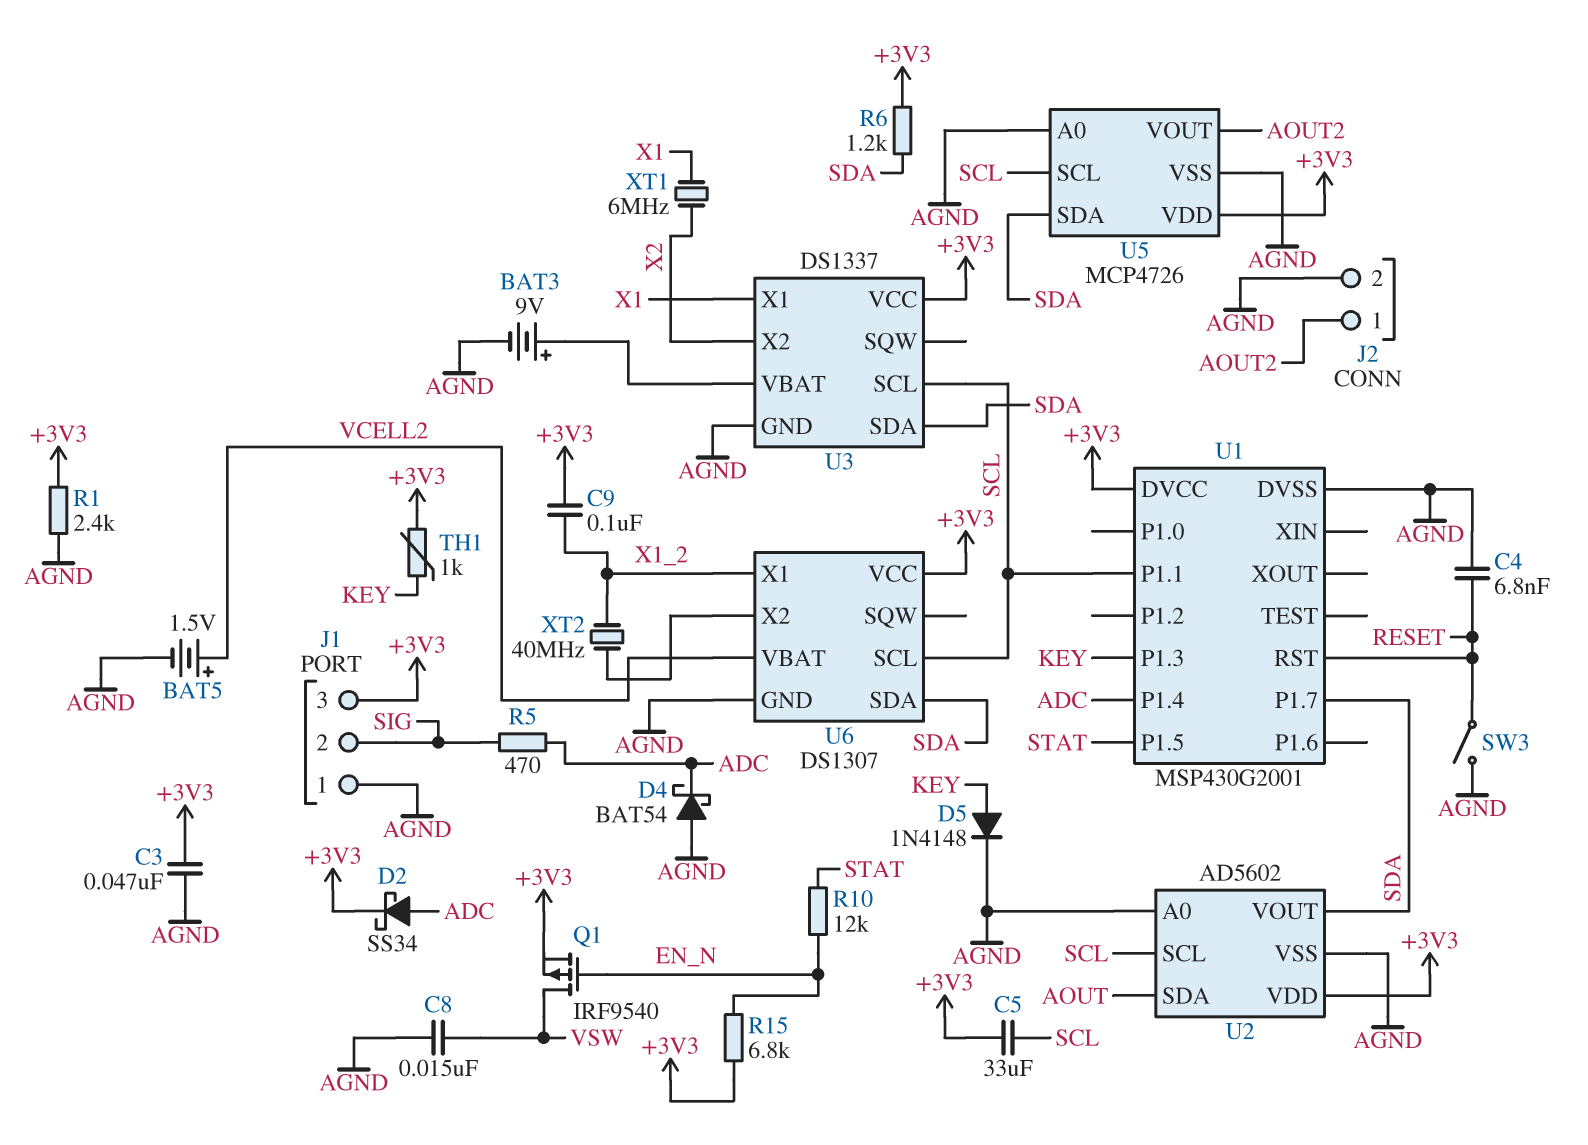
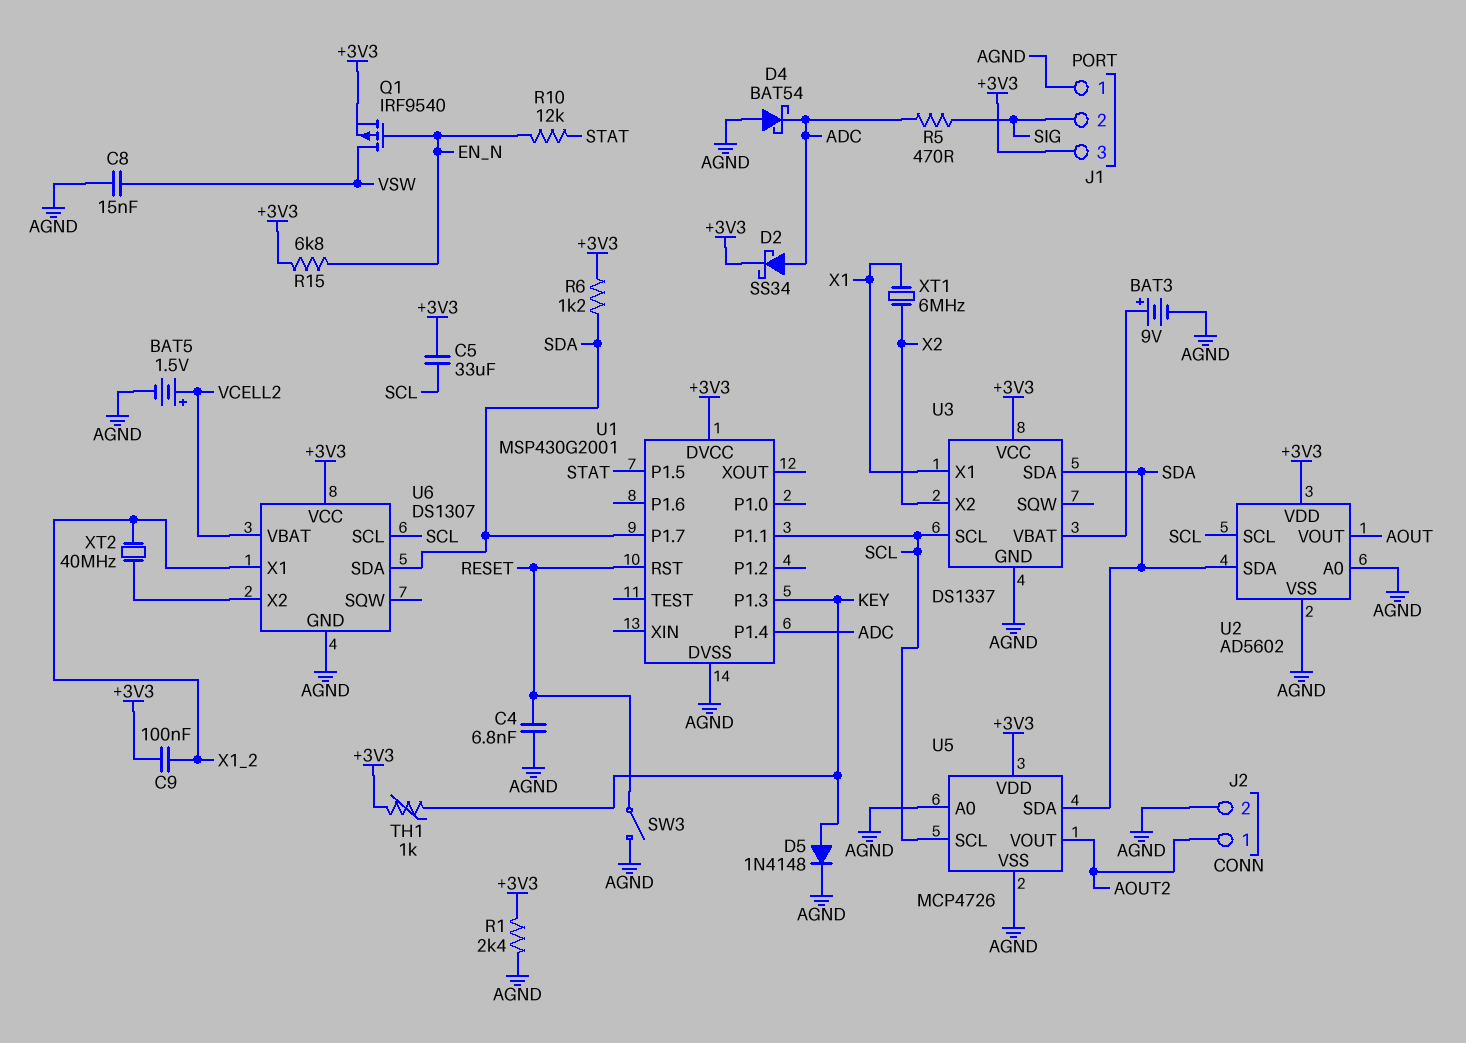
C3: 47nF (+3V3, AGND) -> none
U2 pin SDA: AOUT -> SDA
U2 pin VOUT: SDA -> AOUT

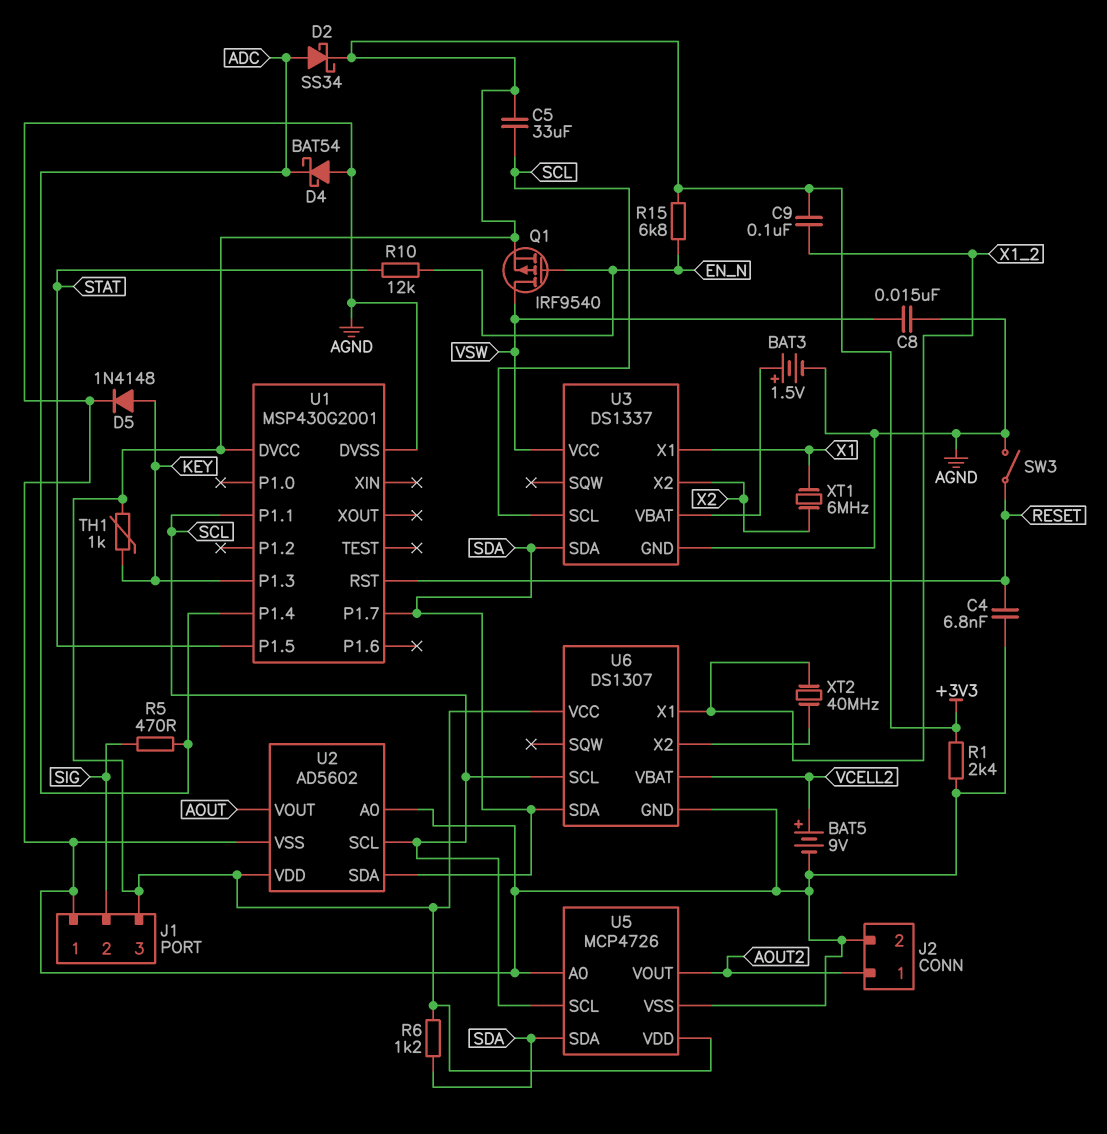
BAT3: 9V (plus U3/VBAT, minus AGND) -> 1.5V (plus U3/VBAT, minus AGND)
BAT5: 1.5V (plus VCELL2, minus AGND) -> 9V (plus VCELL2, minus AGND)
U3 pin VCC: +3V3 -> VSW

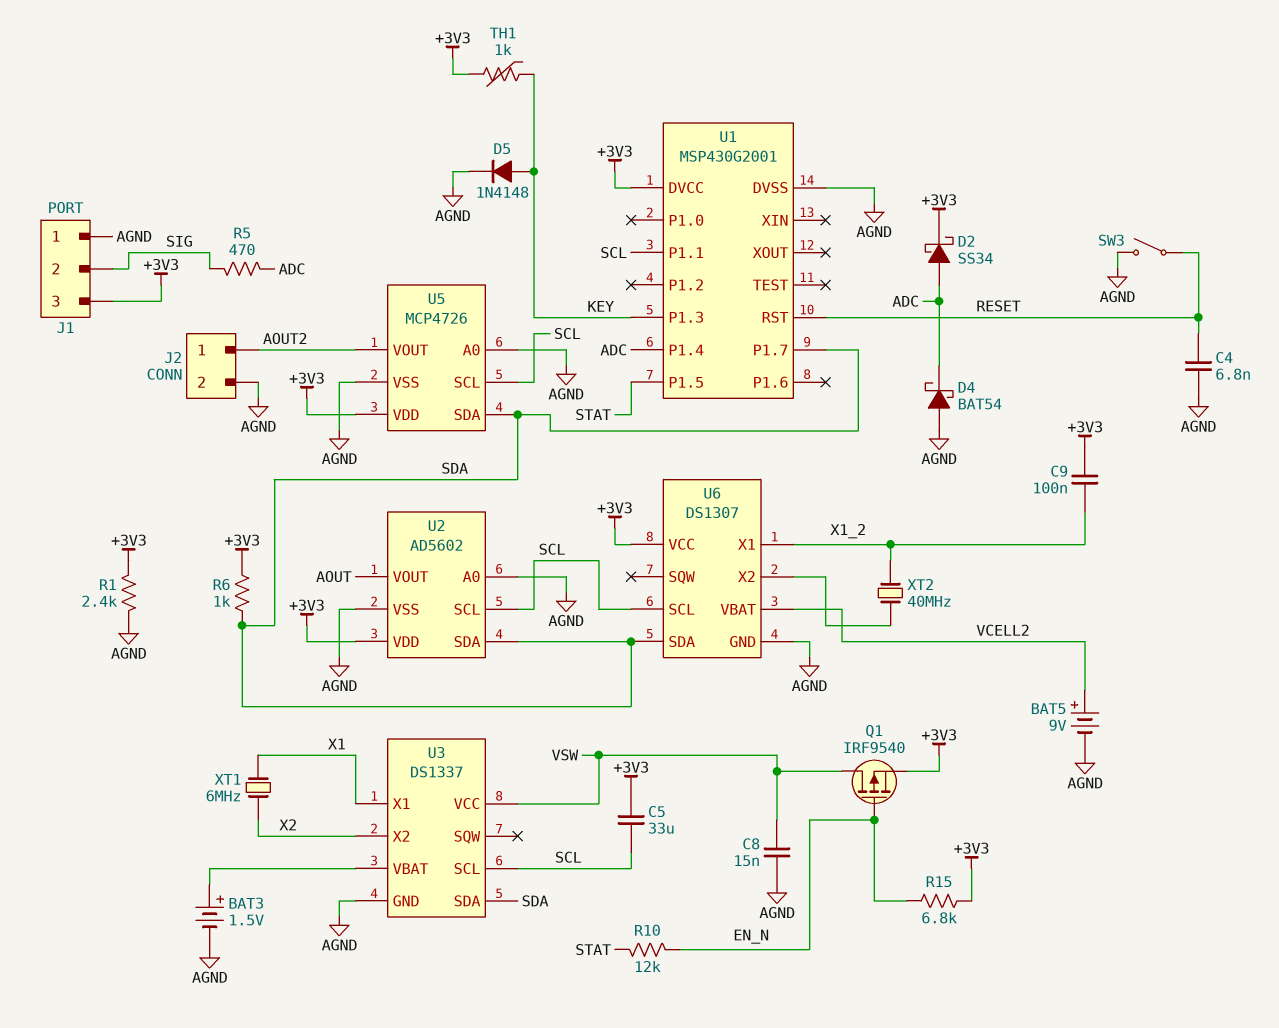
R6: 1.2k (+3V3, SDA) -> 1k (+3V3, SDA)

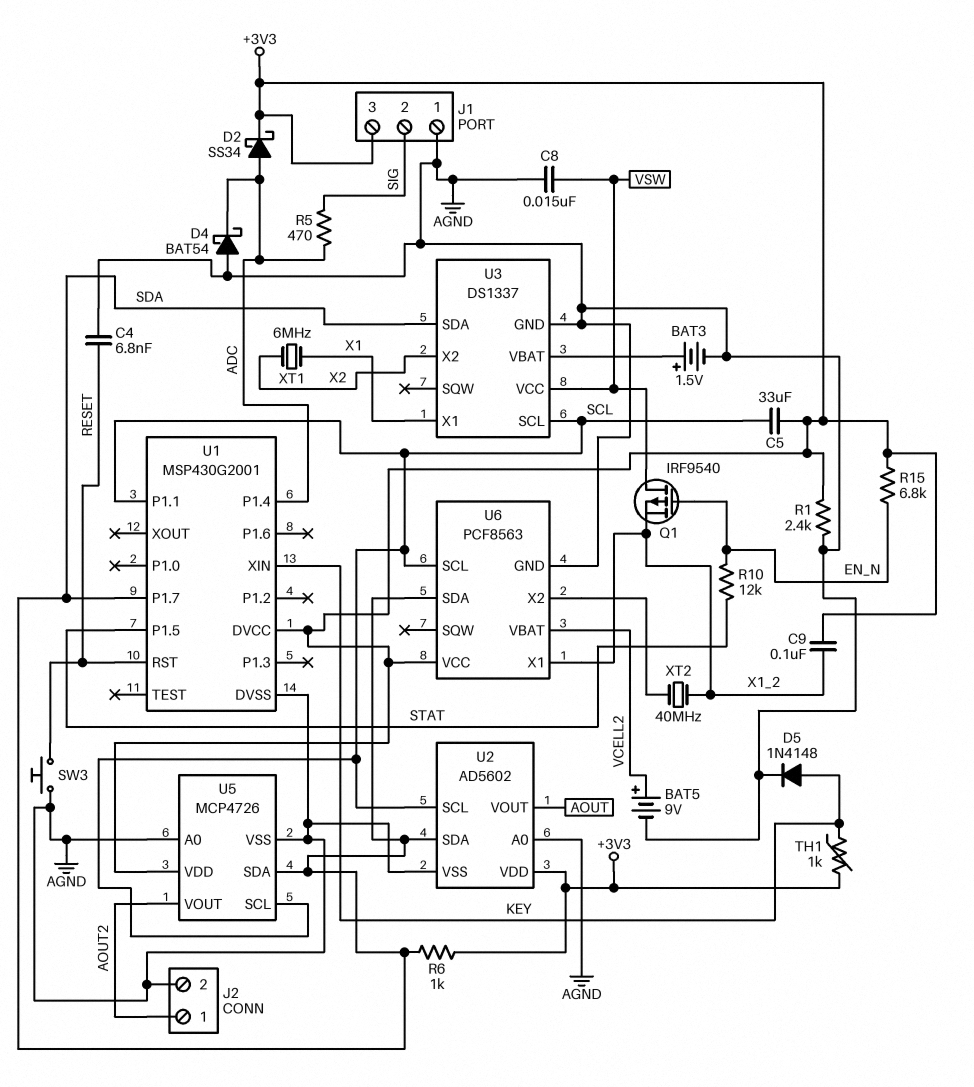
Q1: PMOS IRF9540 (G EN_N, D VSW, S +3V3) -> PMOS IRF9540 (G EN_N, D VSW, S X1_2)
SW3: switch (AGND, RESET) -> button (AGND, RESET)
U1 pin P1.3: KEY -> none
U1 pin XIN: none -> KEY
U6: DS1307 -> PCF8563

